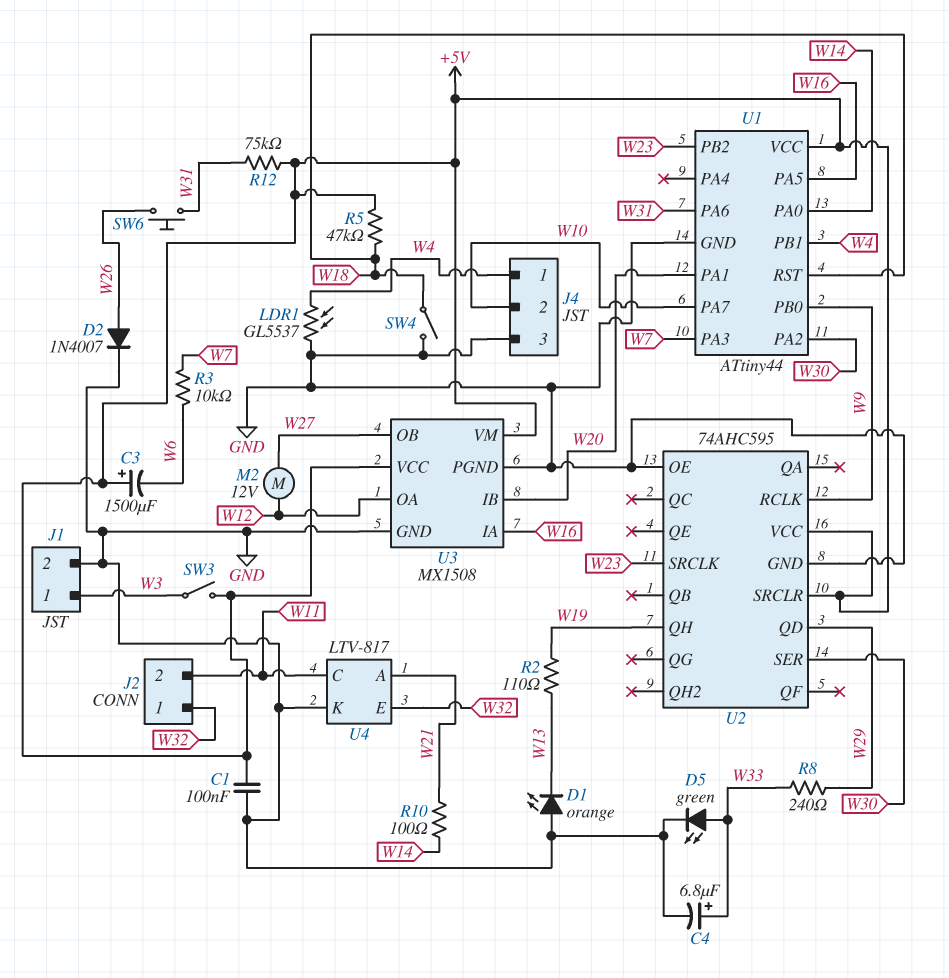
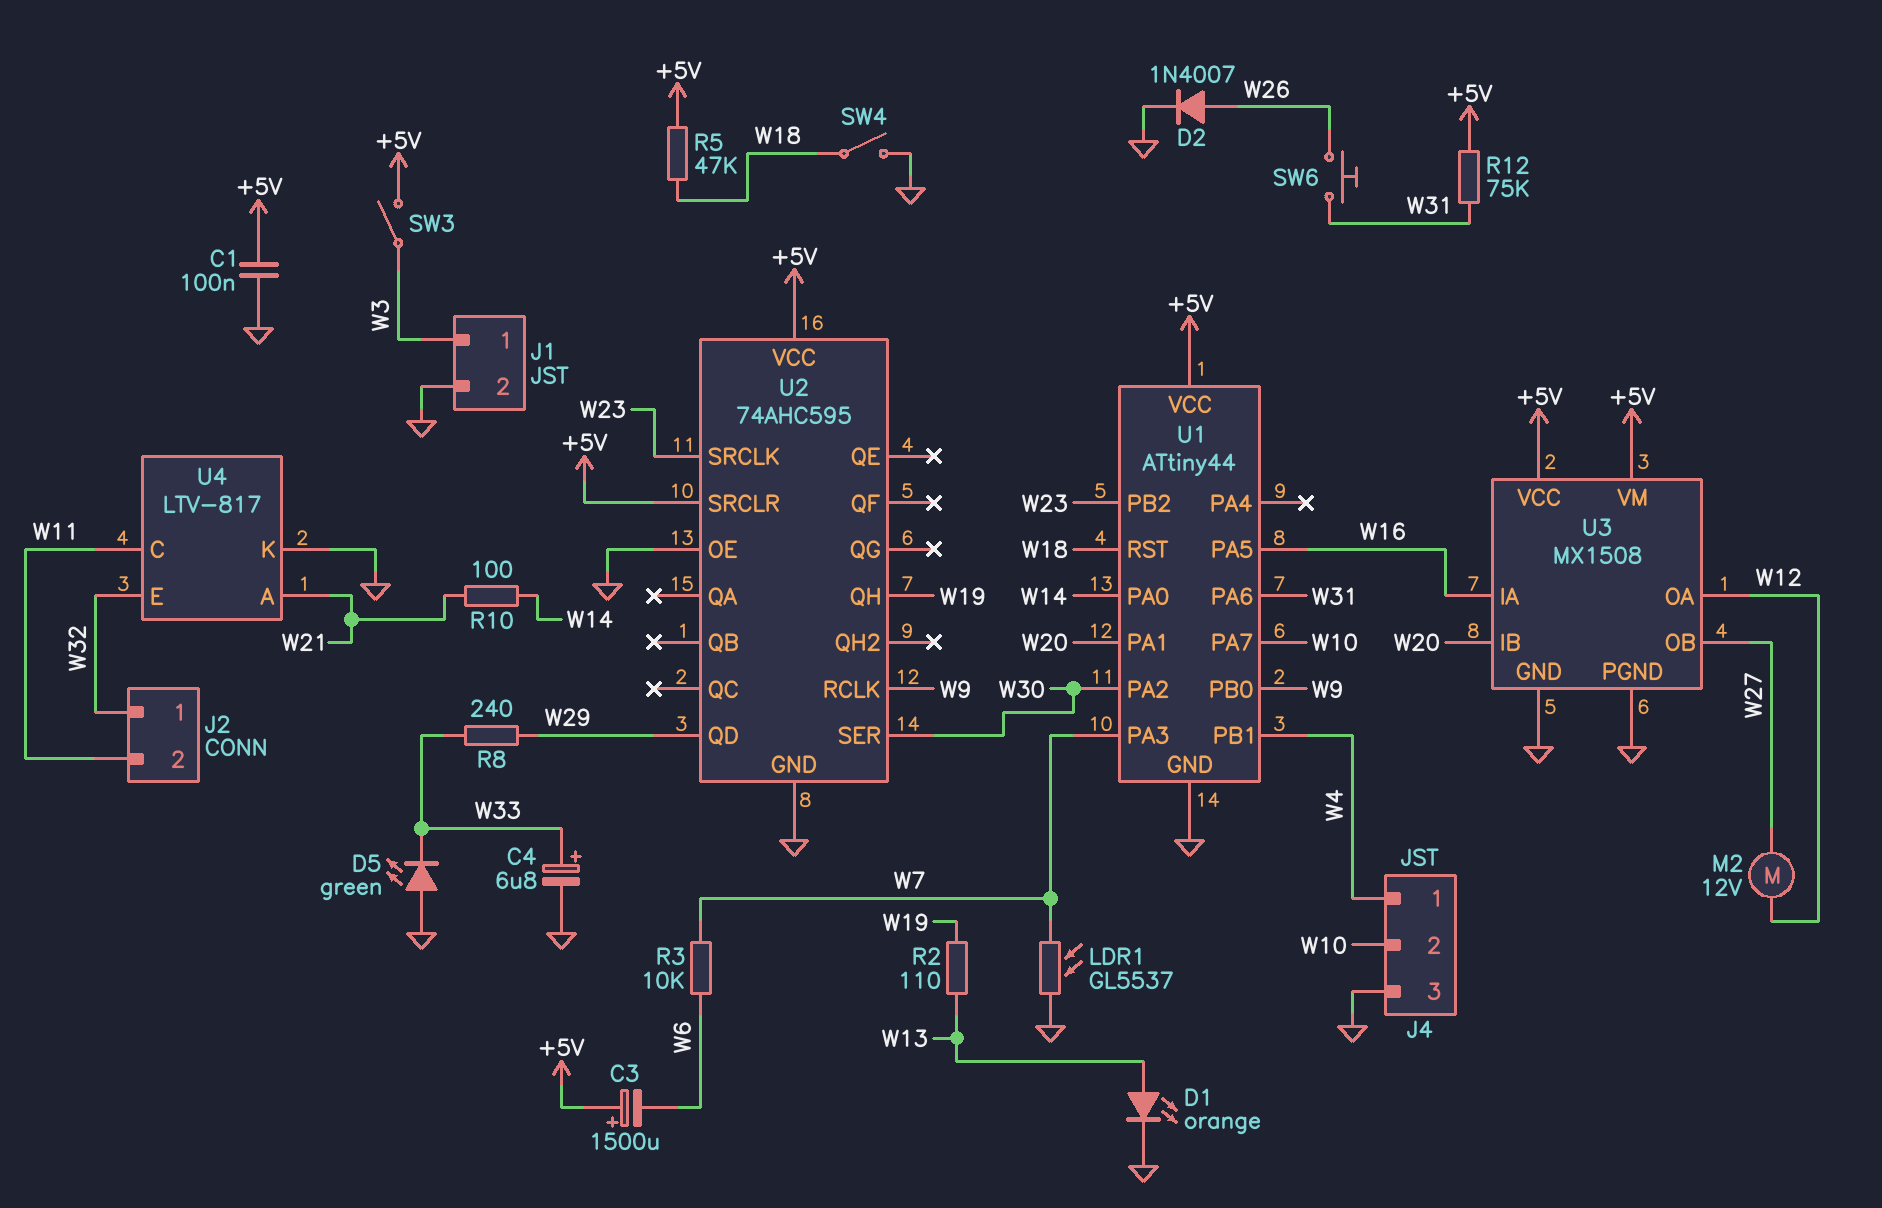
D1: LED orange (A GND, K W13) -> LED orange (A W13, K GND)
D5: LED green (A W33, K GND) -> LED green (A GND, K W33)
LDR1: GL5537 (GND, W4) -> GL5537 (GND, W7)

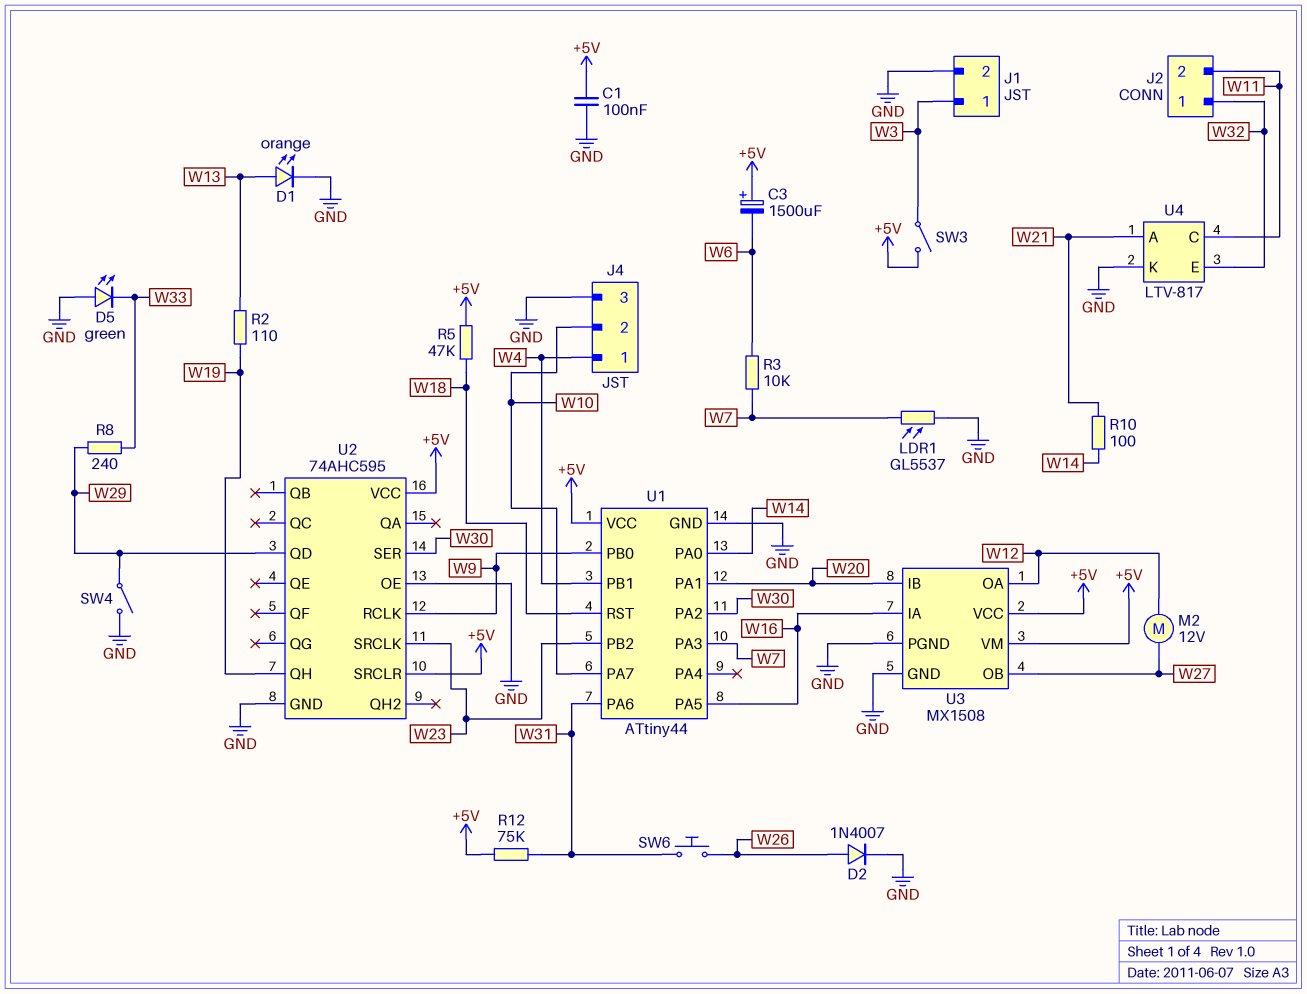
C4: 6.8uF (plus W33, minus GND) -> none
SW4: switch (GND, W18) -> switch (GND, W29)

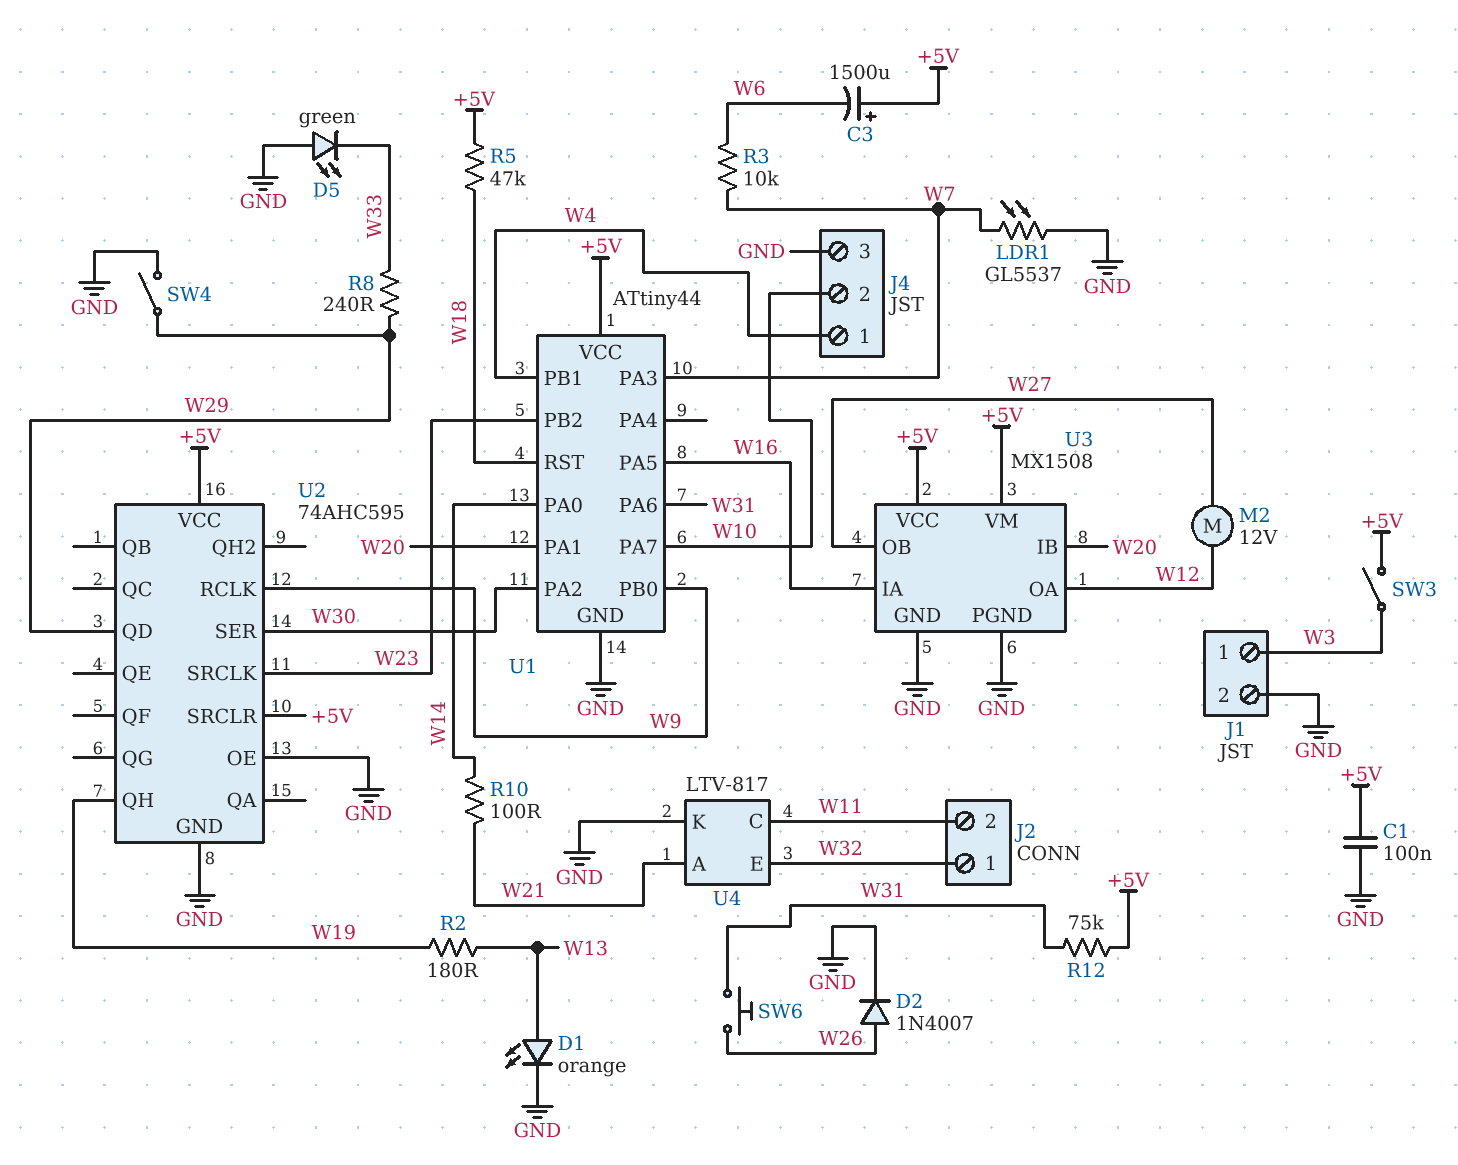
R2: 110 (W13, W19) -> 180 (W13, W19)

